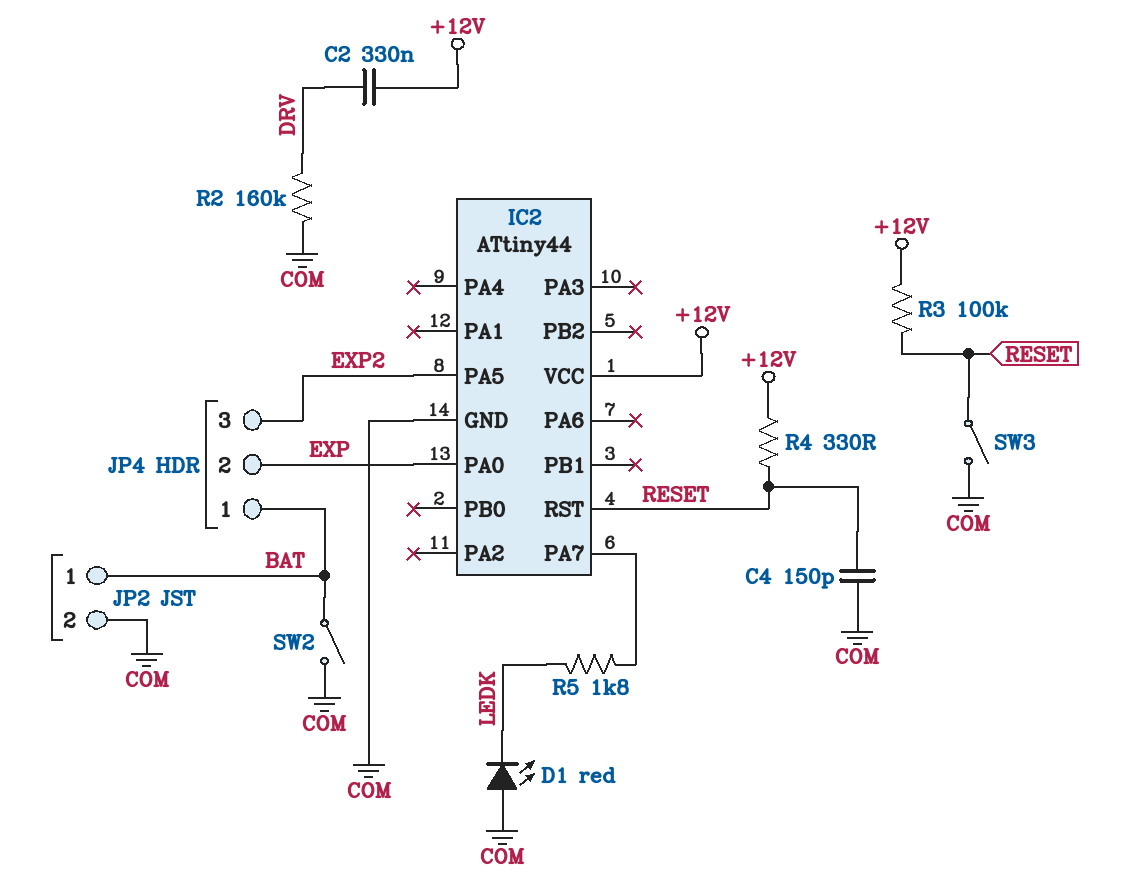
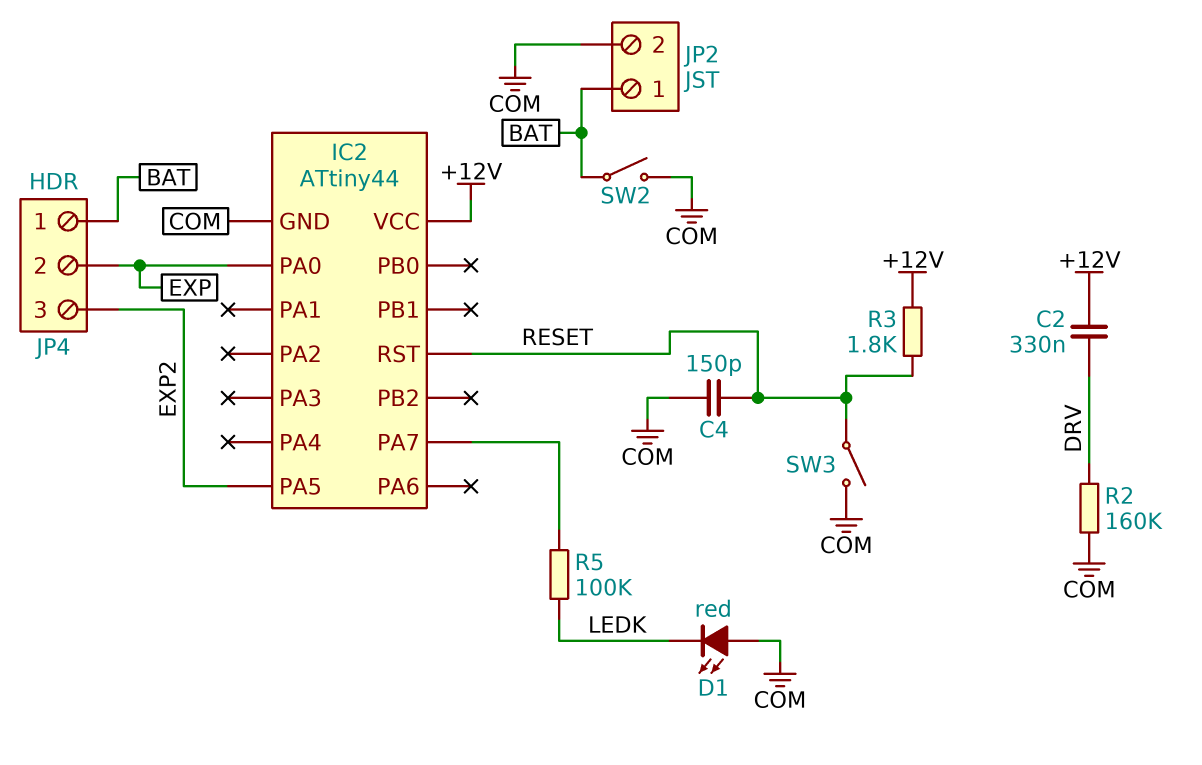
R3: 100k (+12V, RESET) -> 1.8k (+12V, RESET)
R4: 330 (+12V, RESET) -> none
R5: 1.8k (IC2/PA7, LEDK) -> 100k (IC2/PA7, LEDK)

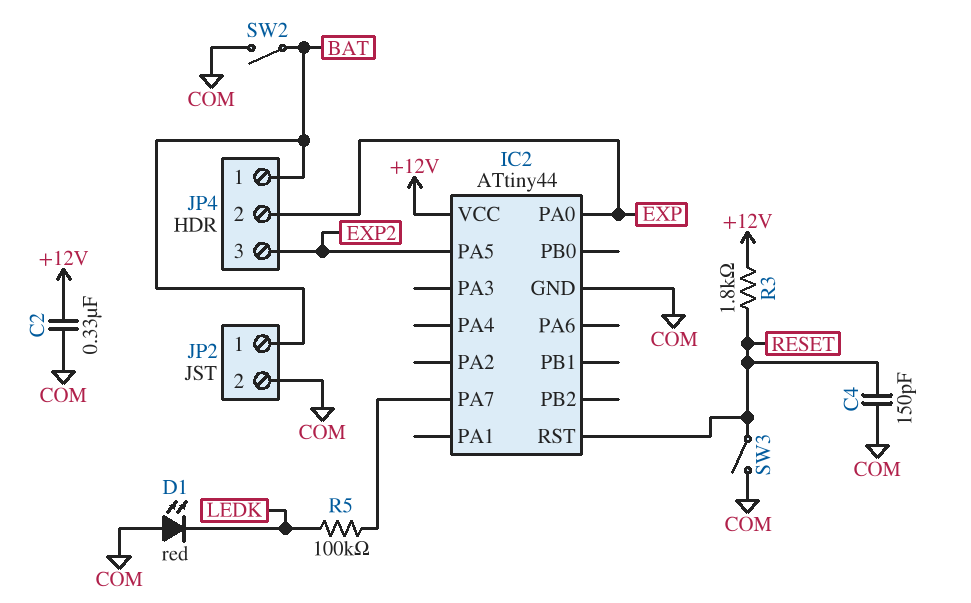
C2: 330nF (+12V, DRV) -> 330nF (+12V, COM)
R2: 160k (COM, DRV) -> none

